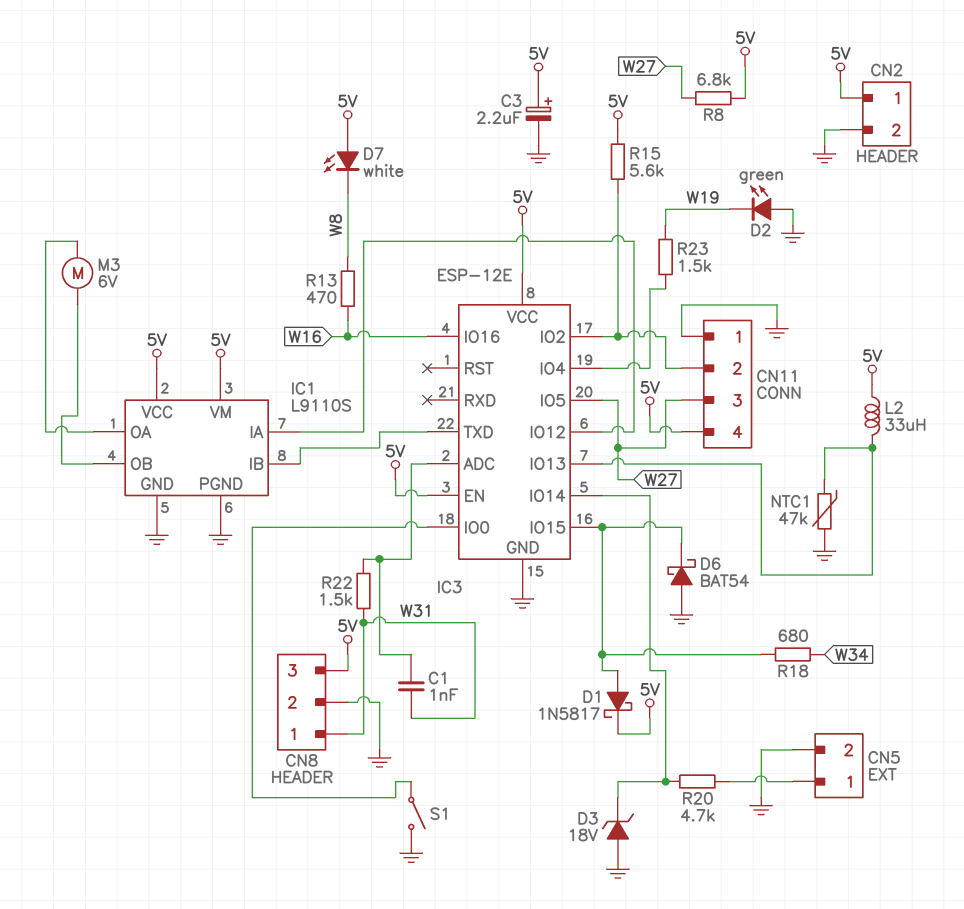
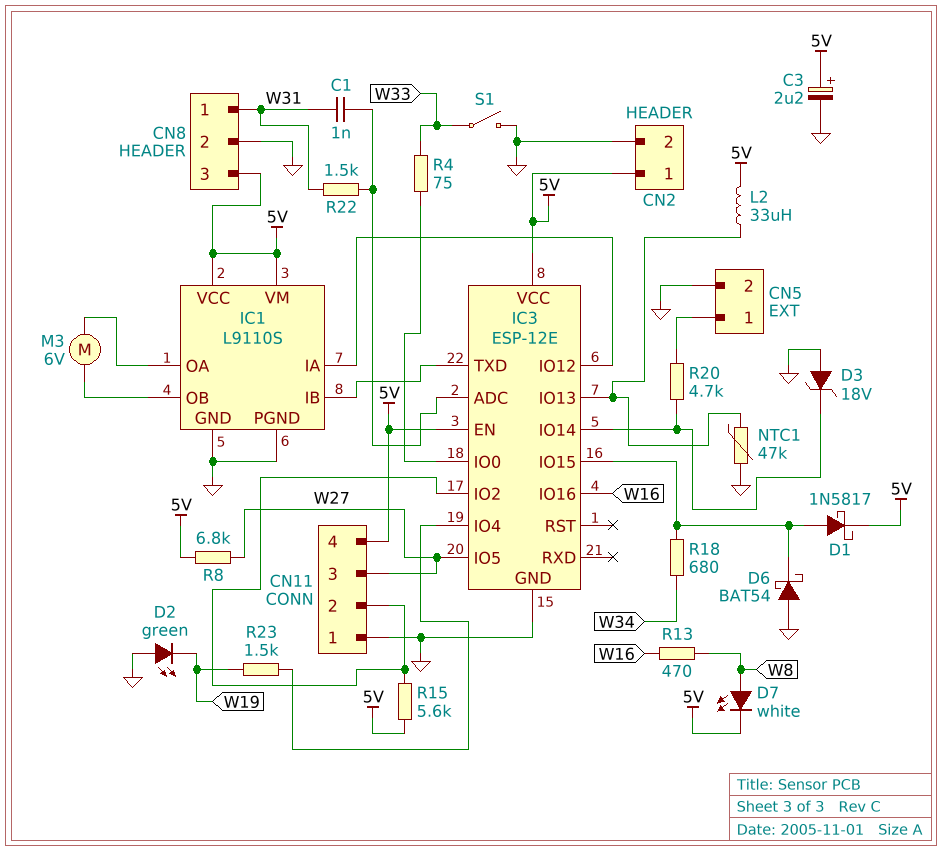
D7: LED white (A 5V, K W8) -> LED white (A W8, K 5V)
R4: none -> 75 (IC3/IO0, W33)
S1: switch (GND, IC3/IO0) -> switch (GND, W33)

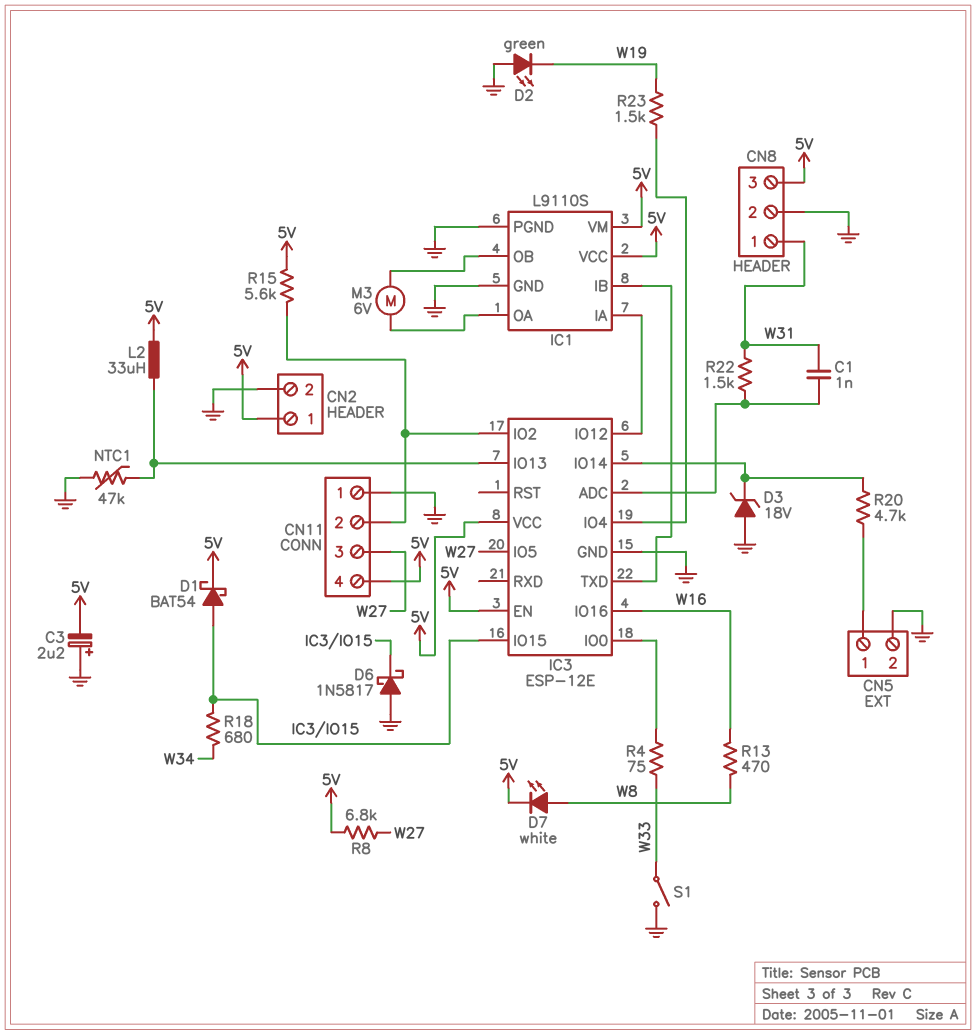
C3: 2.2uF (plus 5V, minus GND) -> 2.2uF (plus GND, minus 5V)
D1: schottky 1N5817 (A IC3/IO15, K 5V) -> schottky BAT54 (A IC3/IO15, K 5V)
D6: schottky BAT54 (A GND, K IC3/IO15) -> schottky 1N5817 (A GND, K IC3/IO15)

